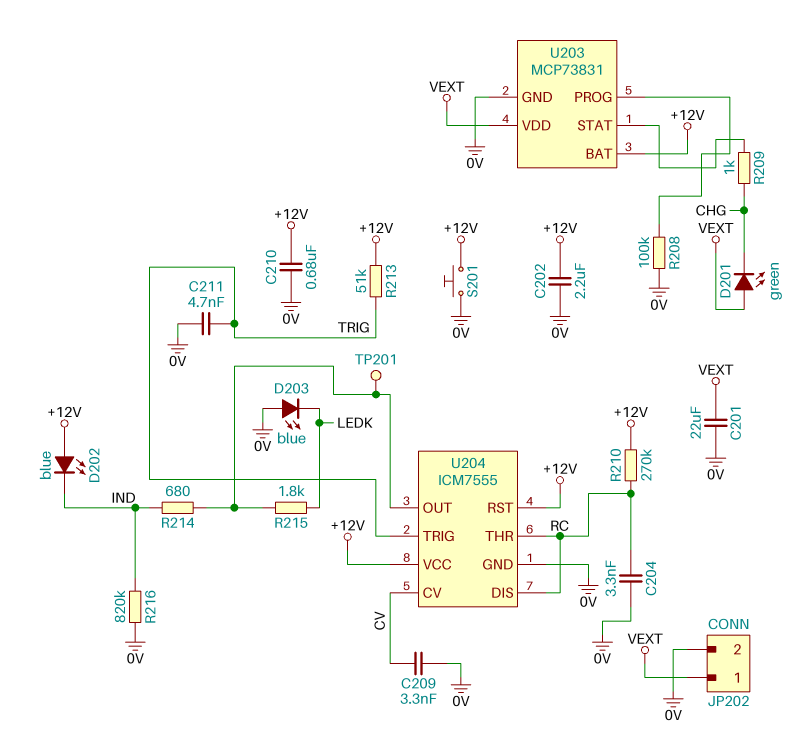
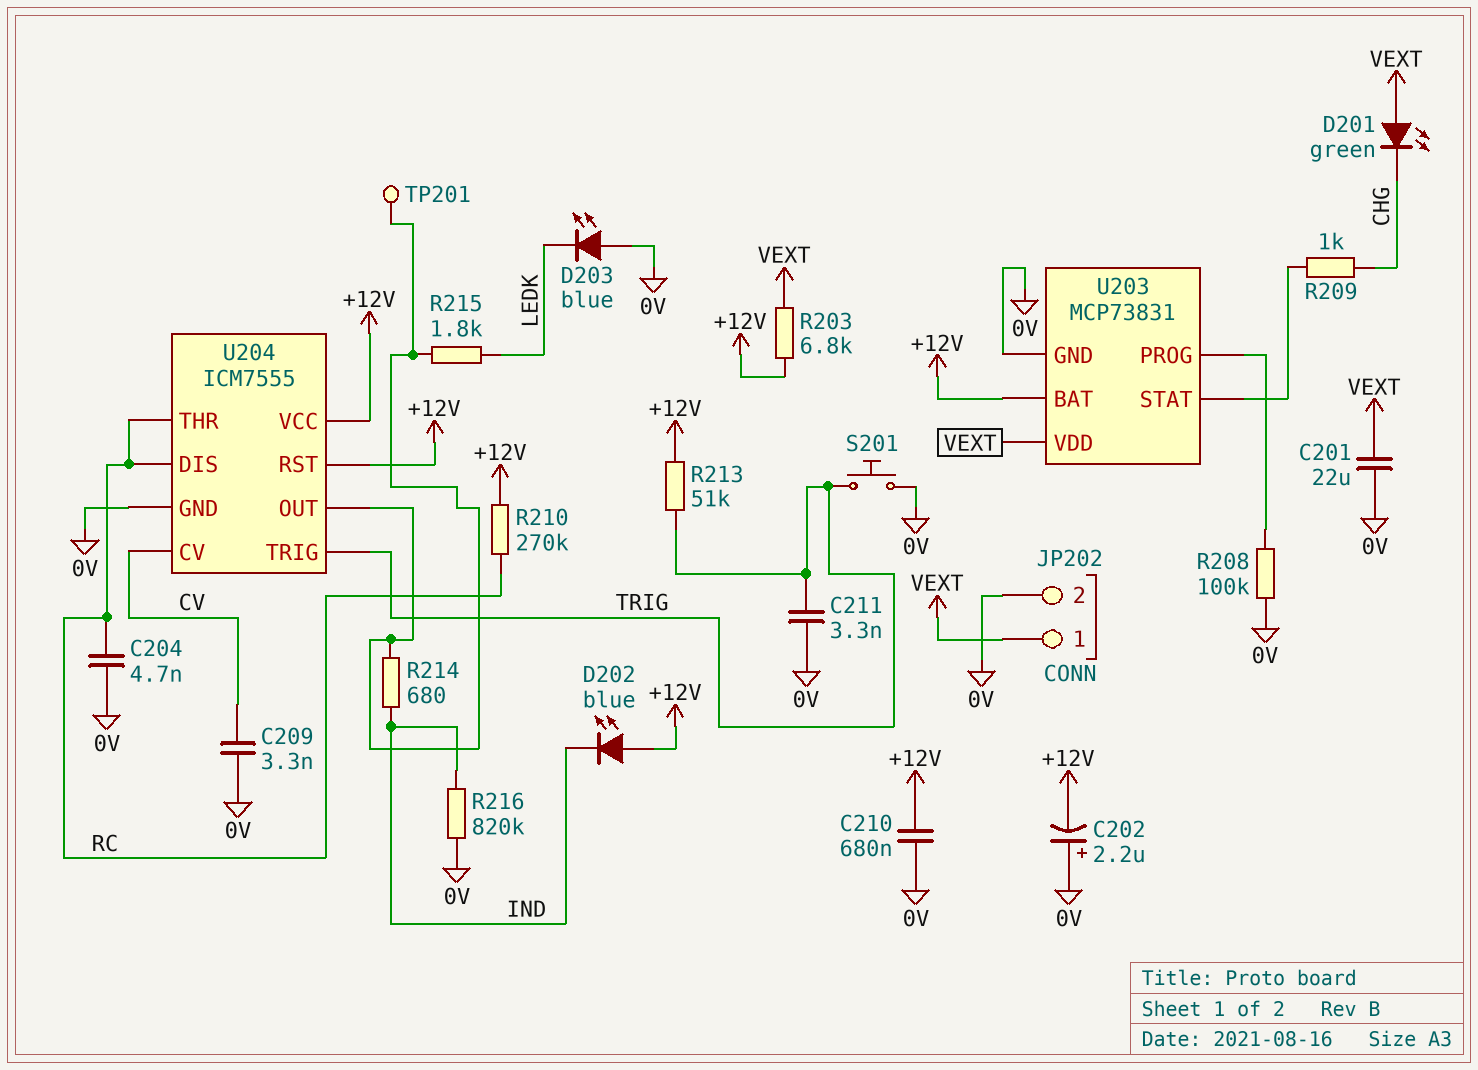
C202: 2.2uF (+12V, 0V) -> 2.2uF (plus 0V, minus +12V)
C204: 3.3nF (0V, RC) -> 4.7nF (0V, RC)
C211: 4.7nF (0V, TRIG) -> 3.3nF (0V, TRIG)
R203: none -> 6.8k (+12V, VEXT)
S201: button (+12V, 0V) -> button (0V, TRIG)

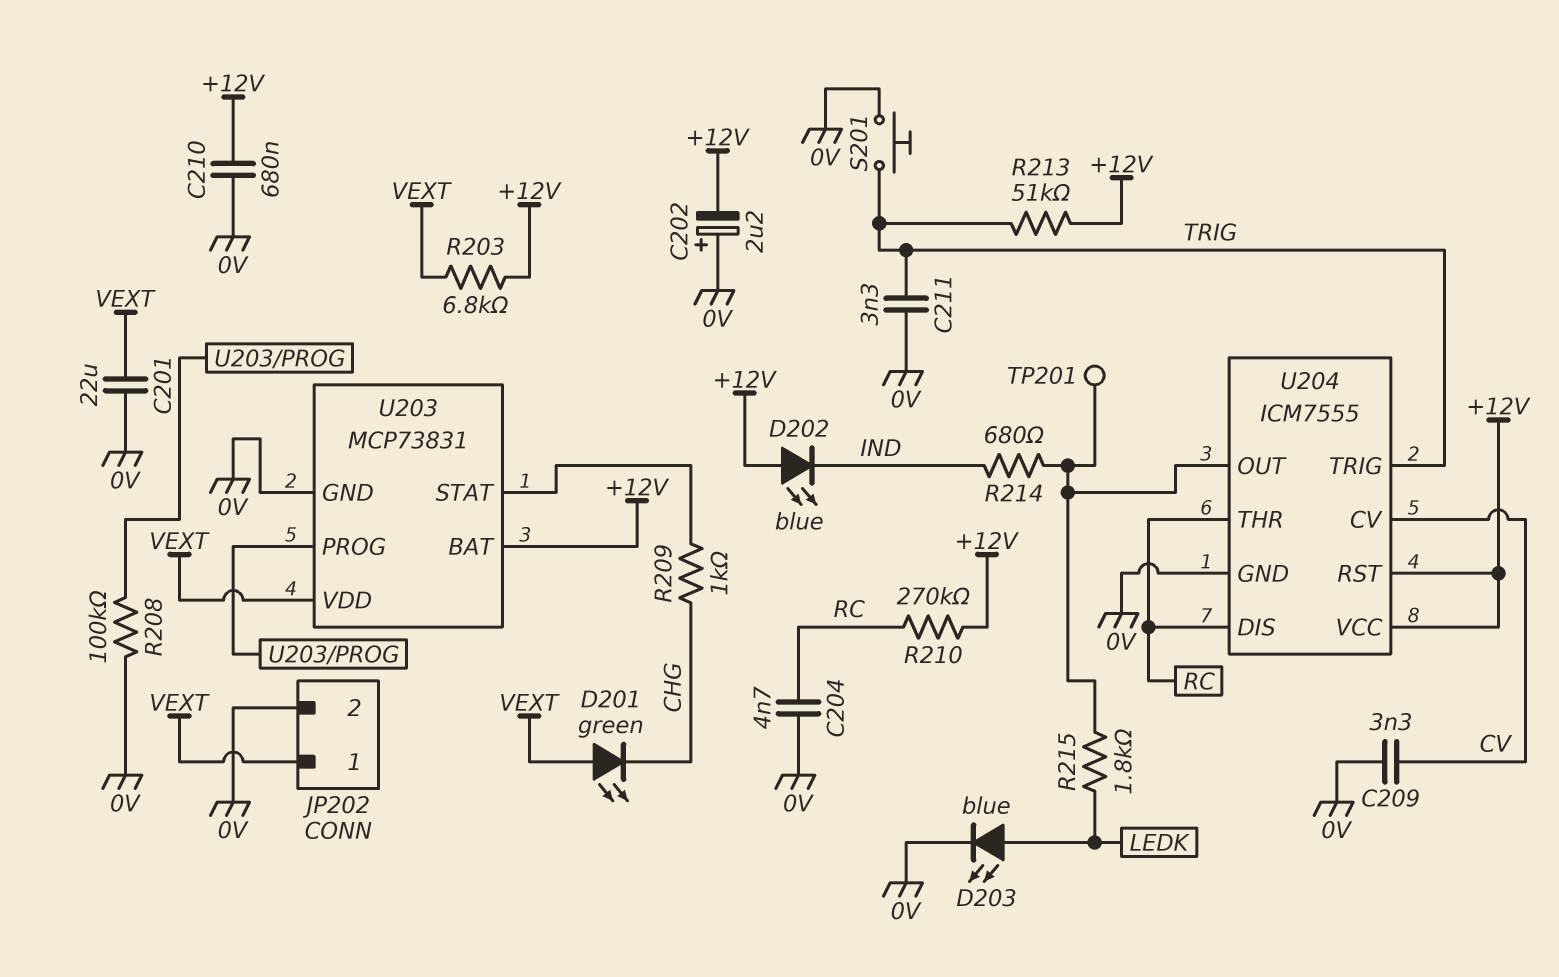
D203: LED blue (A 0V, K LEDK) -> LED blue (A LEDK, K 0V)
R216: 820k (0V, IND) -> none

